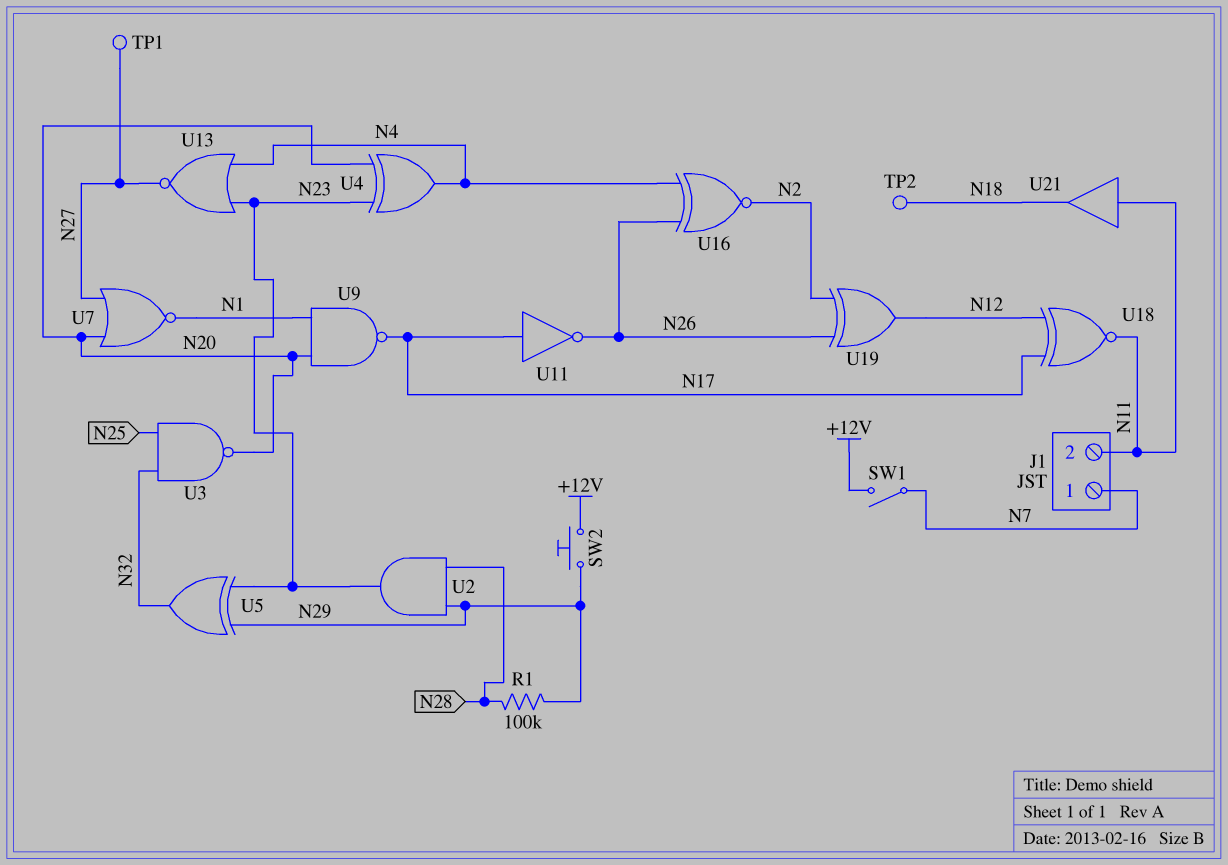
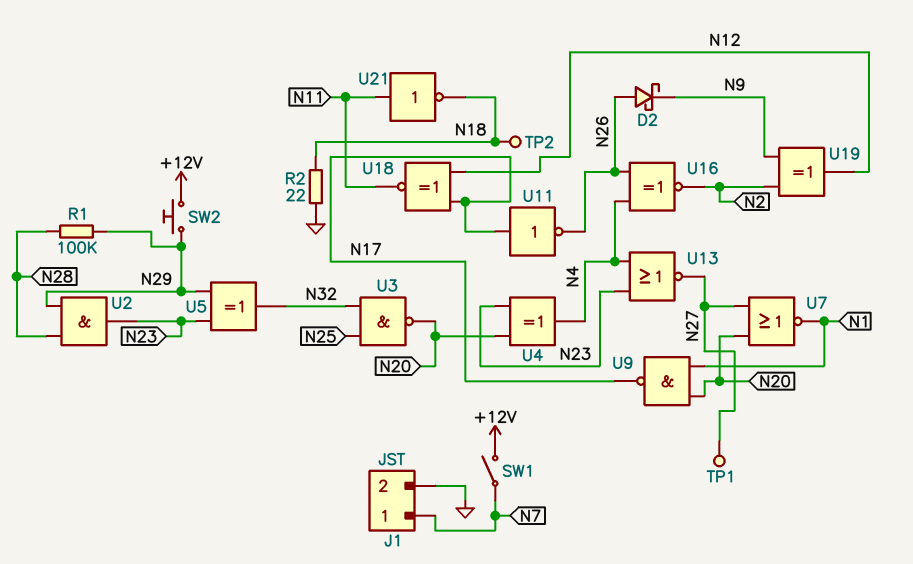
D2: none -> schottky (A N26, K N9)
J1 pin 2: N11 -> GND
R2: none -> 22 (GND, N18)
U19: XOR (in N2, in N26, out N12) -> XOR (in N2, in N9, out N12)
U21: buffer (in N11, out N18) -> NOT (in N11, out N18)

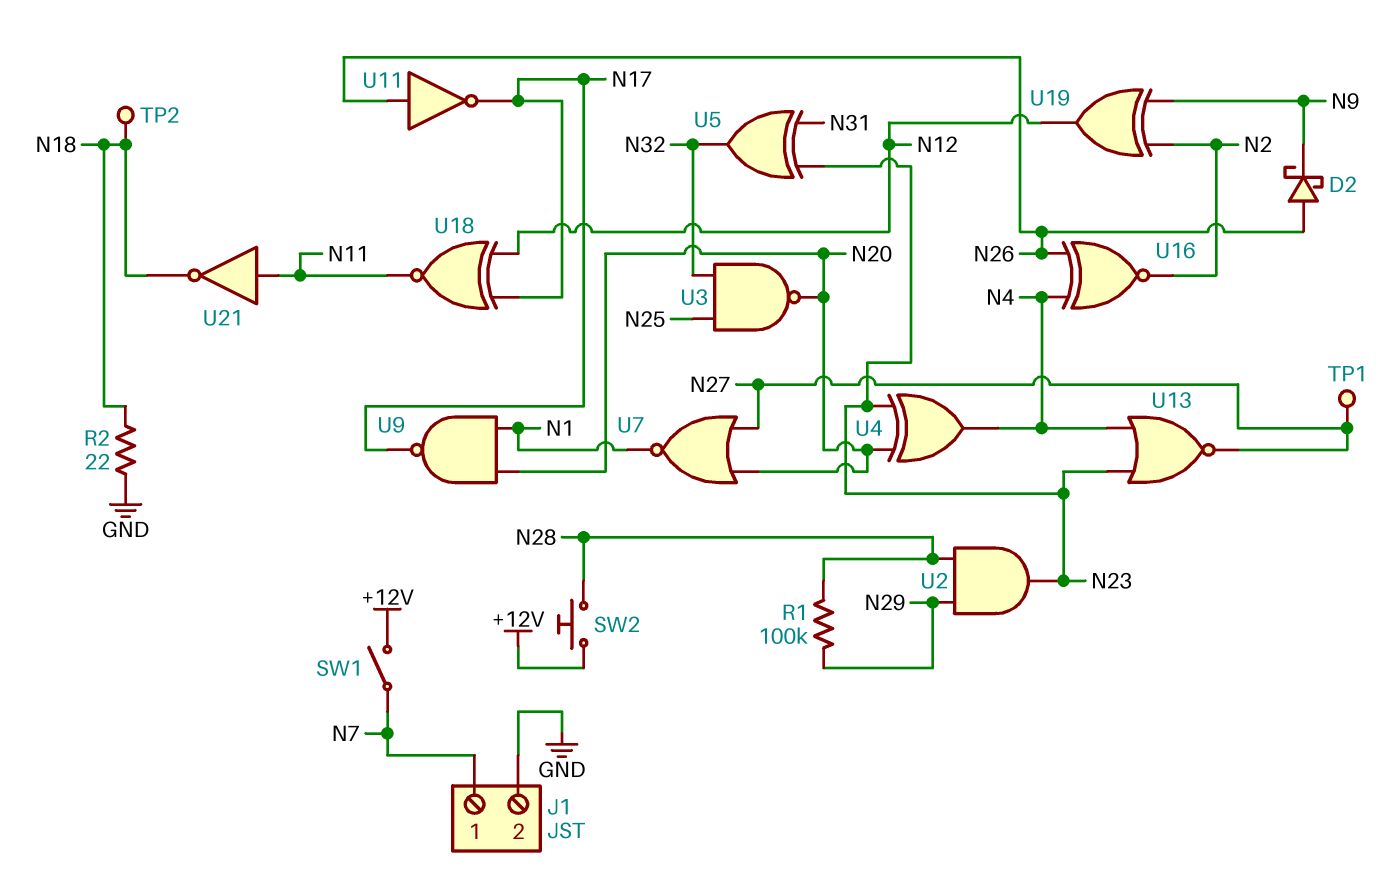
SW2: button (+12V, N29) -> button (+12V, N28)
U5: XOR (in N23, in N29, out N32) -> XOR (in N23, in N31, out N32)
U11: NOT (in N17, out N26) -> NOT (in N26, out N17)

